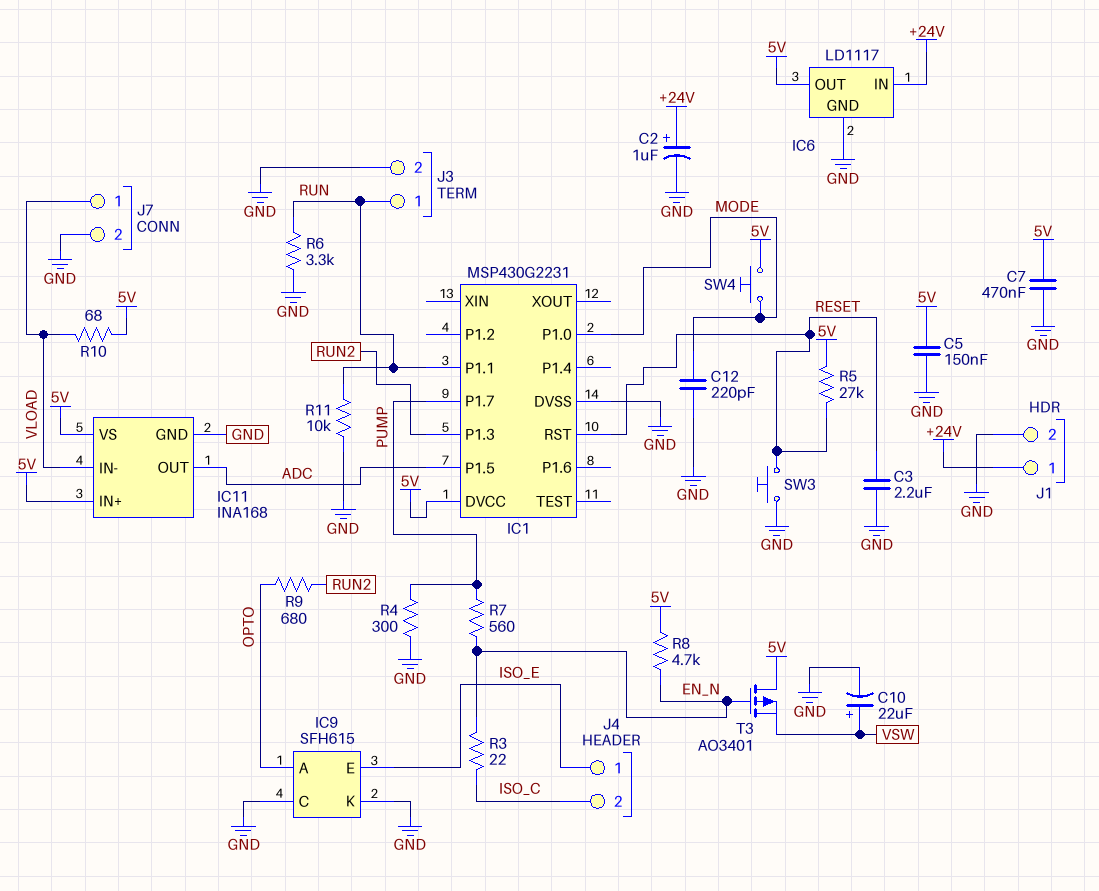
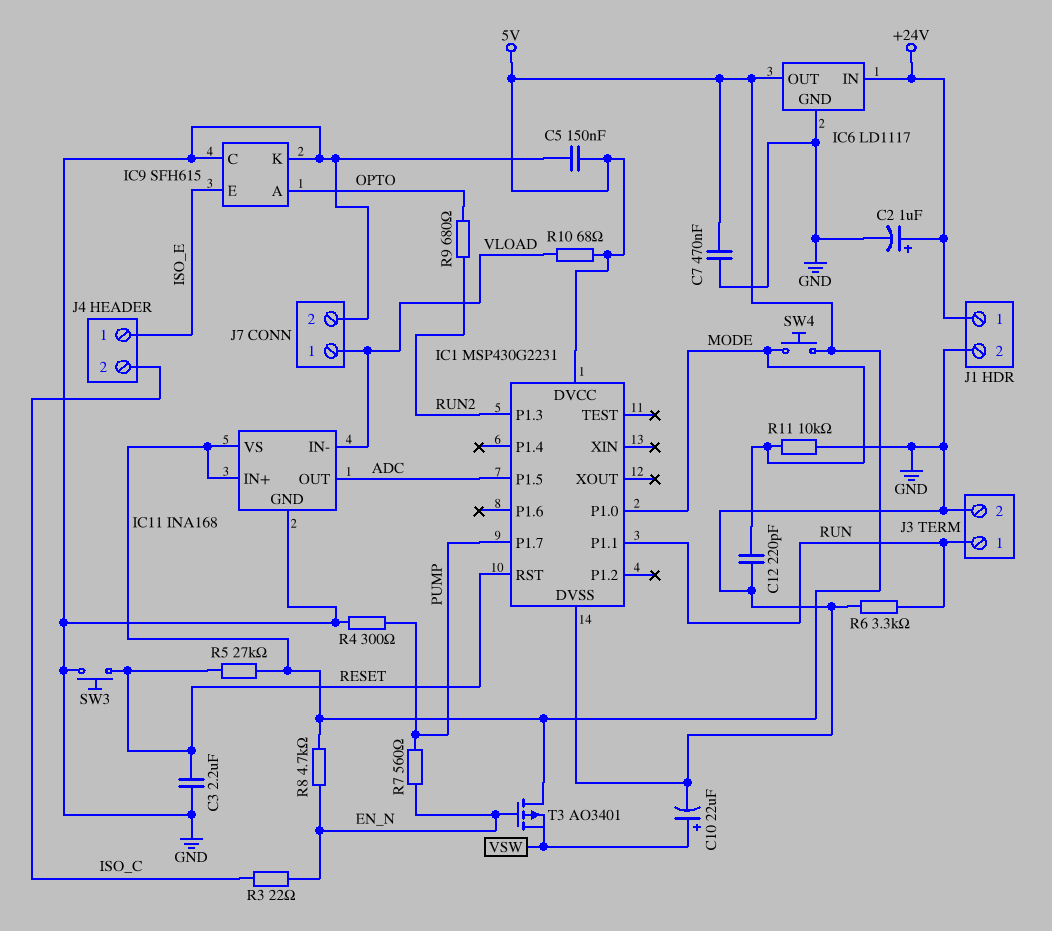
R11: 10k (GND, RUN) -> 10k (GND, MODE)

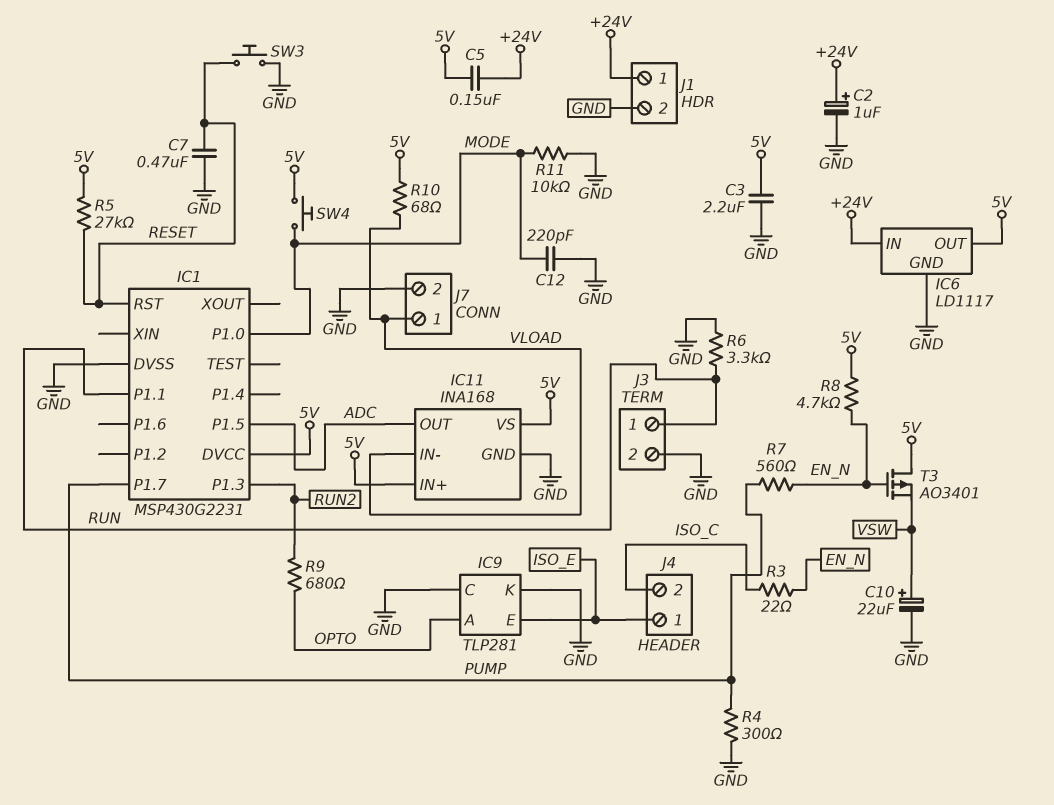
C3: 2.2uF (GND, RESET) -> 2.2uF (5V, GND)
C5: 150nF (5V, GND) -> 150nF (+24V, 5V)
C7: 470nF (5V, GND) -> 470nF (GND, RESET)
IC9: SFH615 -> TLP281

